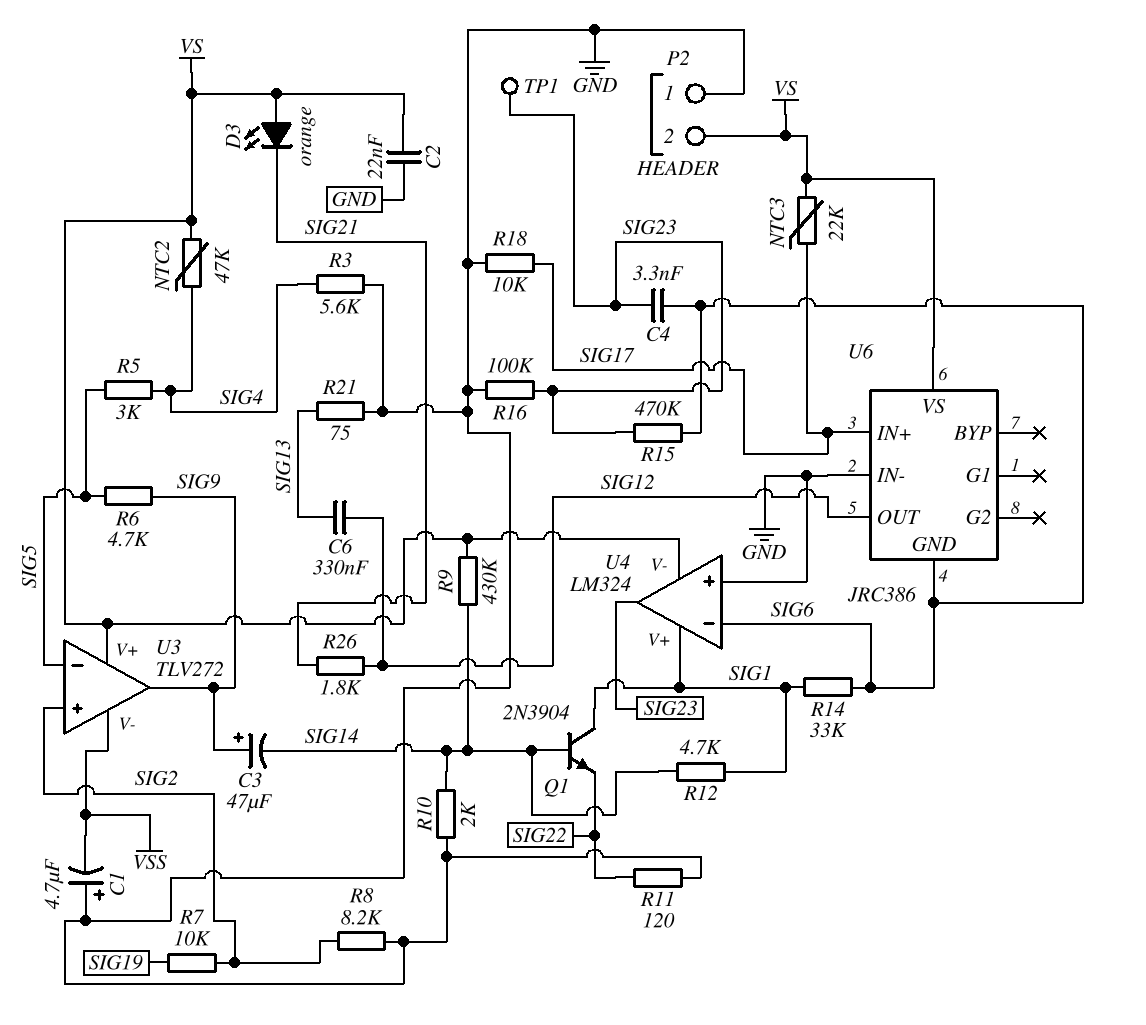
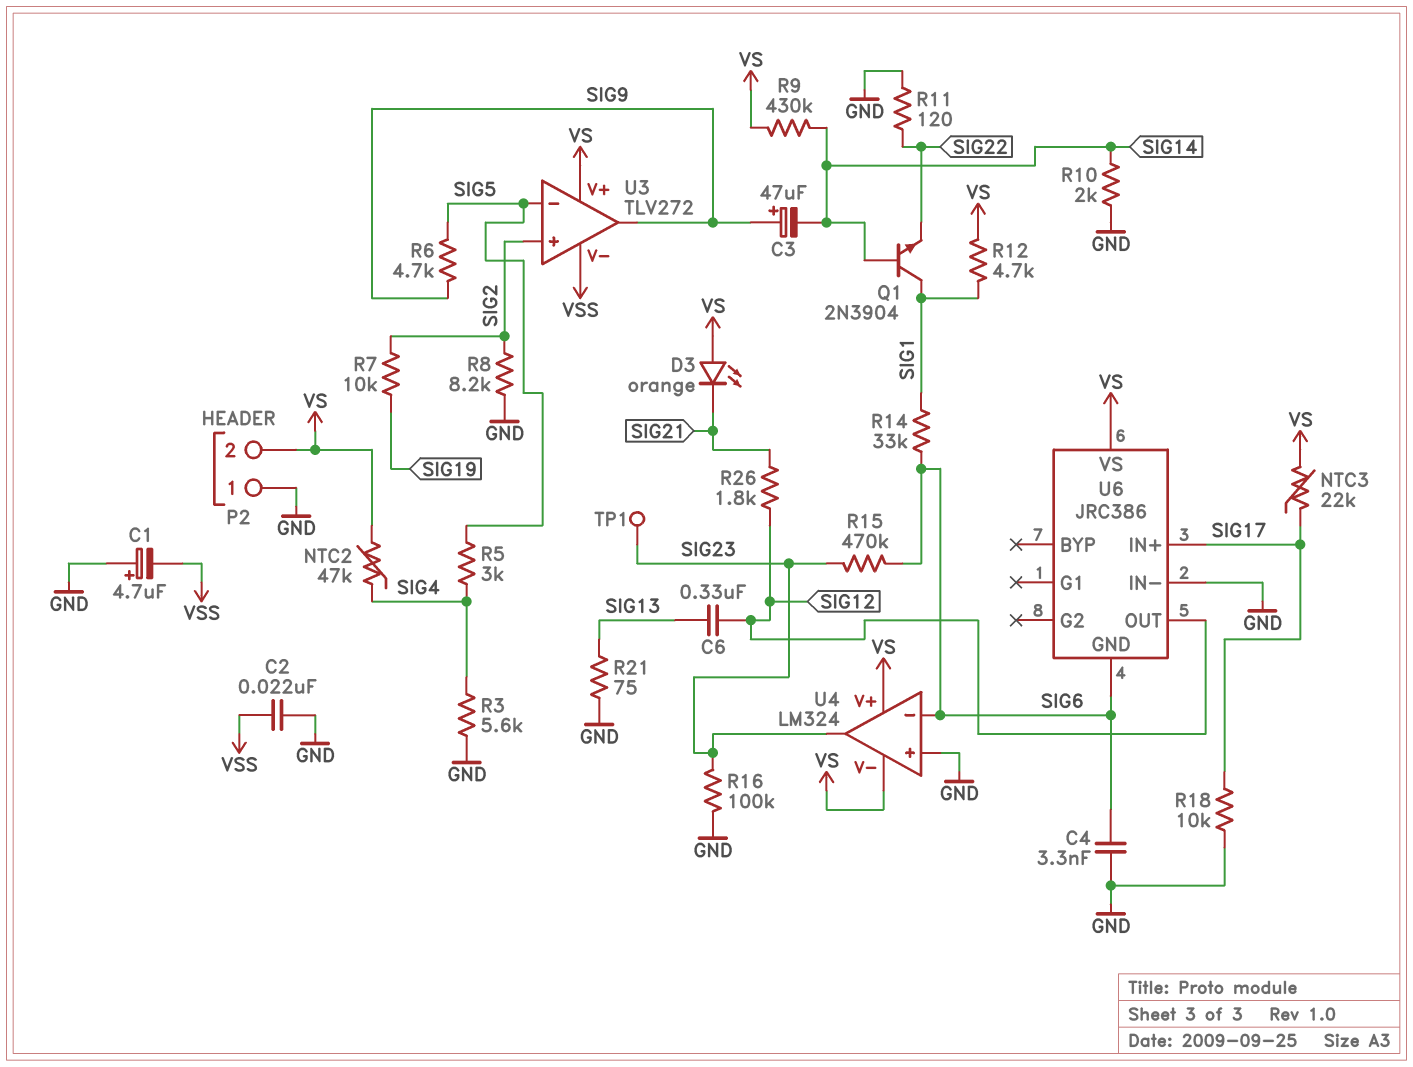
C2: 22nF (GND, VS) -> 22nF (GND, VSS)
C4: 3.3nF (SIG6, SIG23) -> 3.3nF (GND, SIG6)
R12: 4.7k (SIG1, SIG14) -> 4.7k (SIG1, VS)
U4 pin V+: SIG1 -> VS

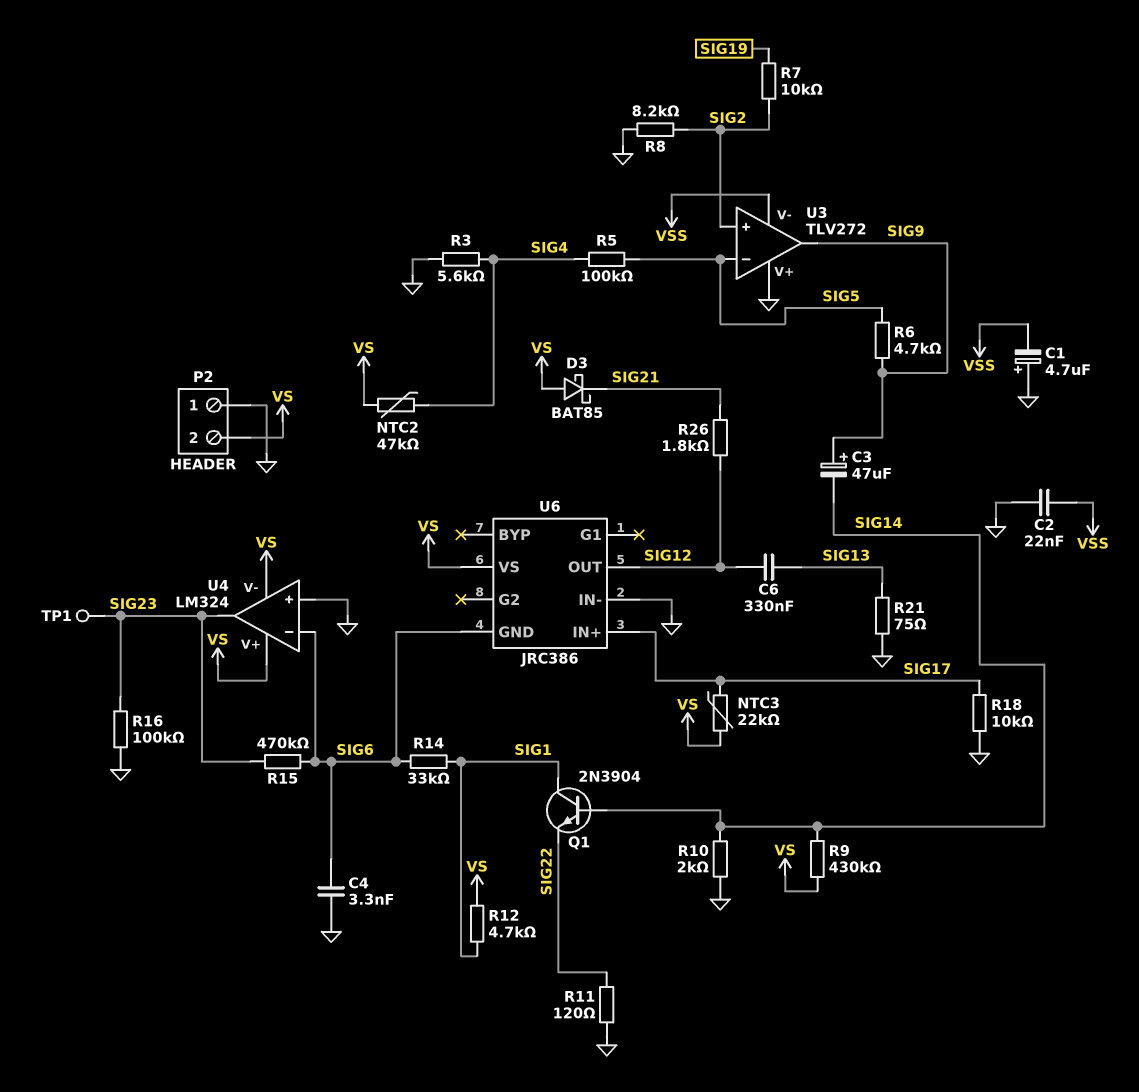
D3: LED orange (A VS, K SIG21) -> schottky BAT85 (A VS, K SIG21)
R5: 3k (SIG4, SIG5) -> 100k (SIG4, SIG5)
U3 pin V+: VS -> GND

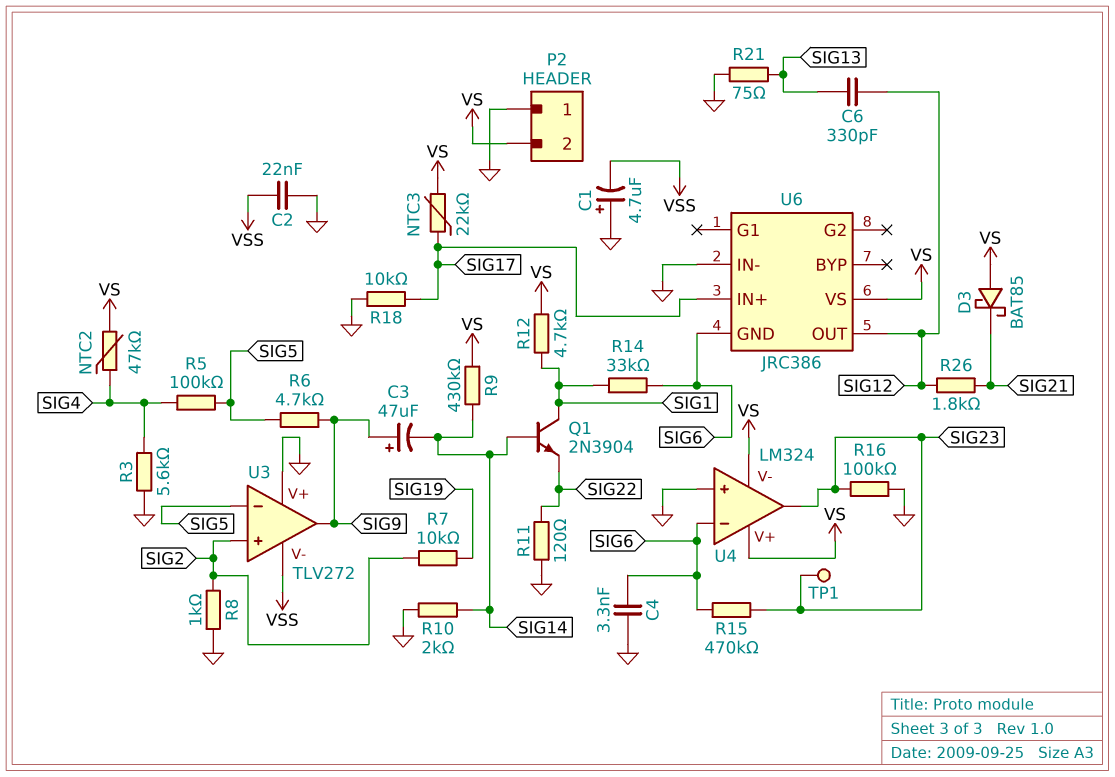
C6: 330nF (SIG12, SIG13) -> 330pF (SIG12, SIG13)
R8: 8.2k (GND, SIG2) -> 1k (GND, SIG2)

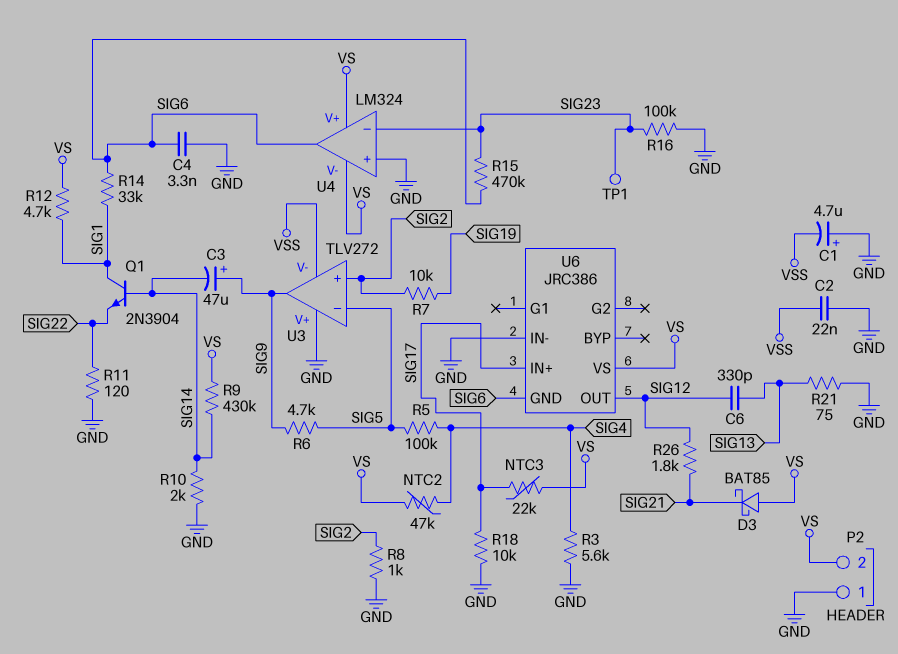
U4 pin in-: SIG6 -> SIG23
U4 pin out: SIG23 -> SIG6

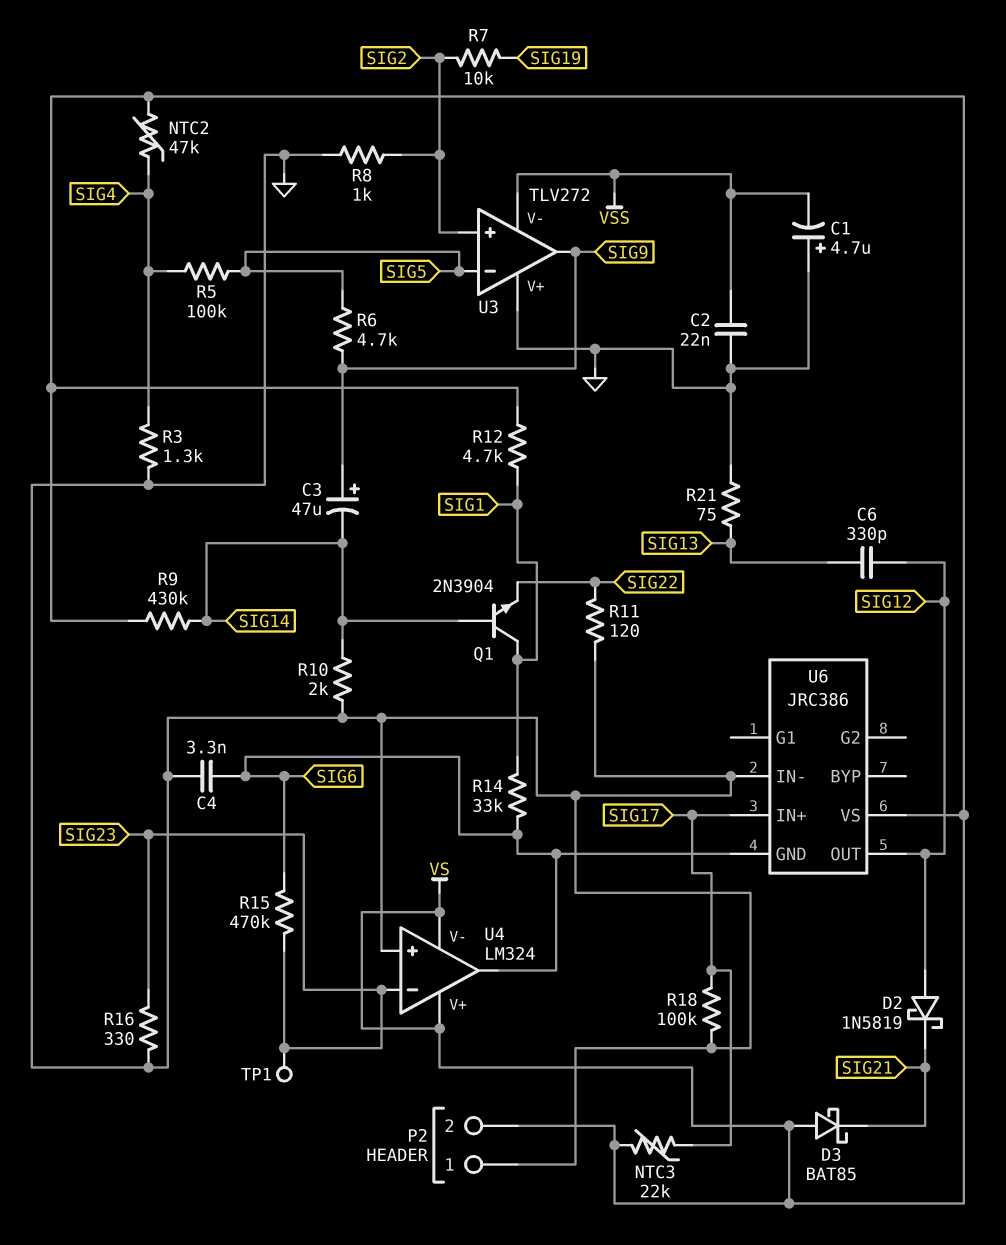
D2: none -> schottky 1N5819 (A SIG12, K SIG21)
R3: 5.6k (GND, SIG4) -> 1.3k (GND, SIG4)
R16: 100k (GND, SIG23) -> 330 (GND, SIG23)
R18: 10k (GND, SIG17) -> 100k (GND, SIG17)
R26: 1.8k (SIG12, SIG21) -> none

